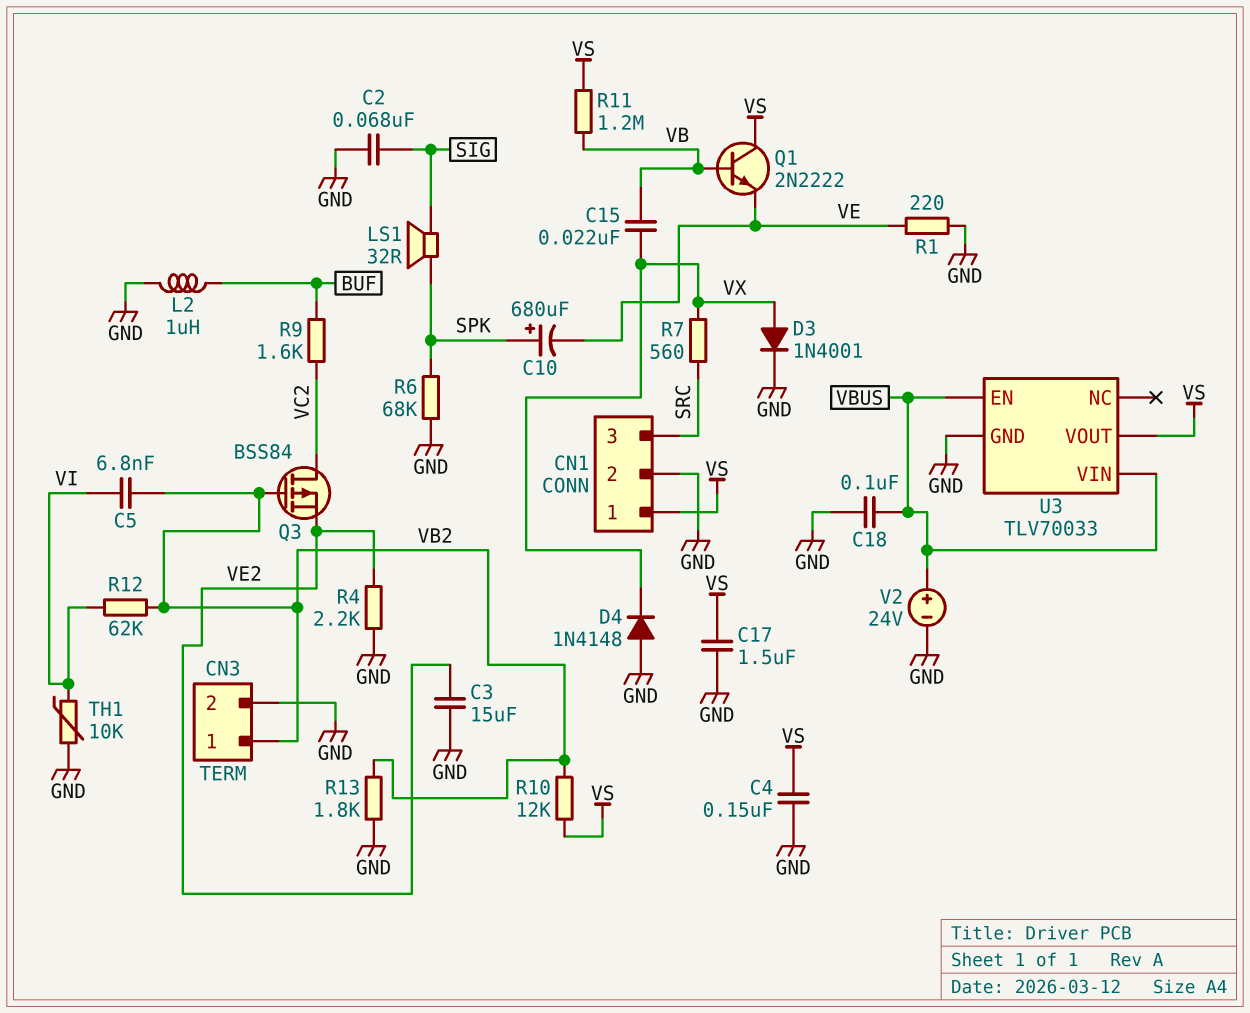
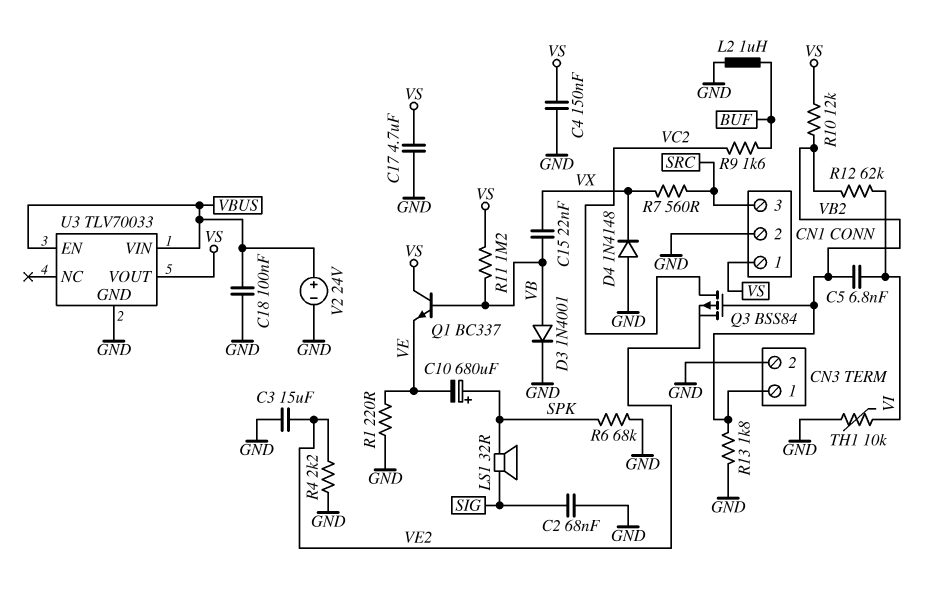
C17: 1.5uF (GND, VS) -> 4.7uF (GND, VS)
D3: diode 1N4001 (A VX, K GND) -> diode 1N4001 (A VB, K GND)
Q1: NPN 2N2222 (B VB, C VS, E VE) -> NPN BC337 (B VB, C VS, E VE)

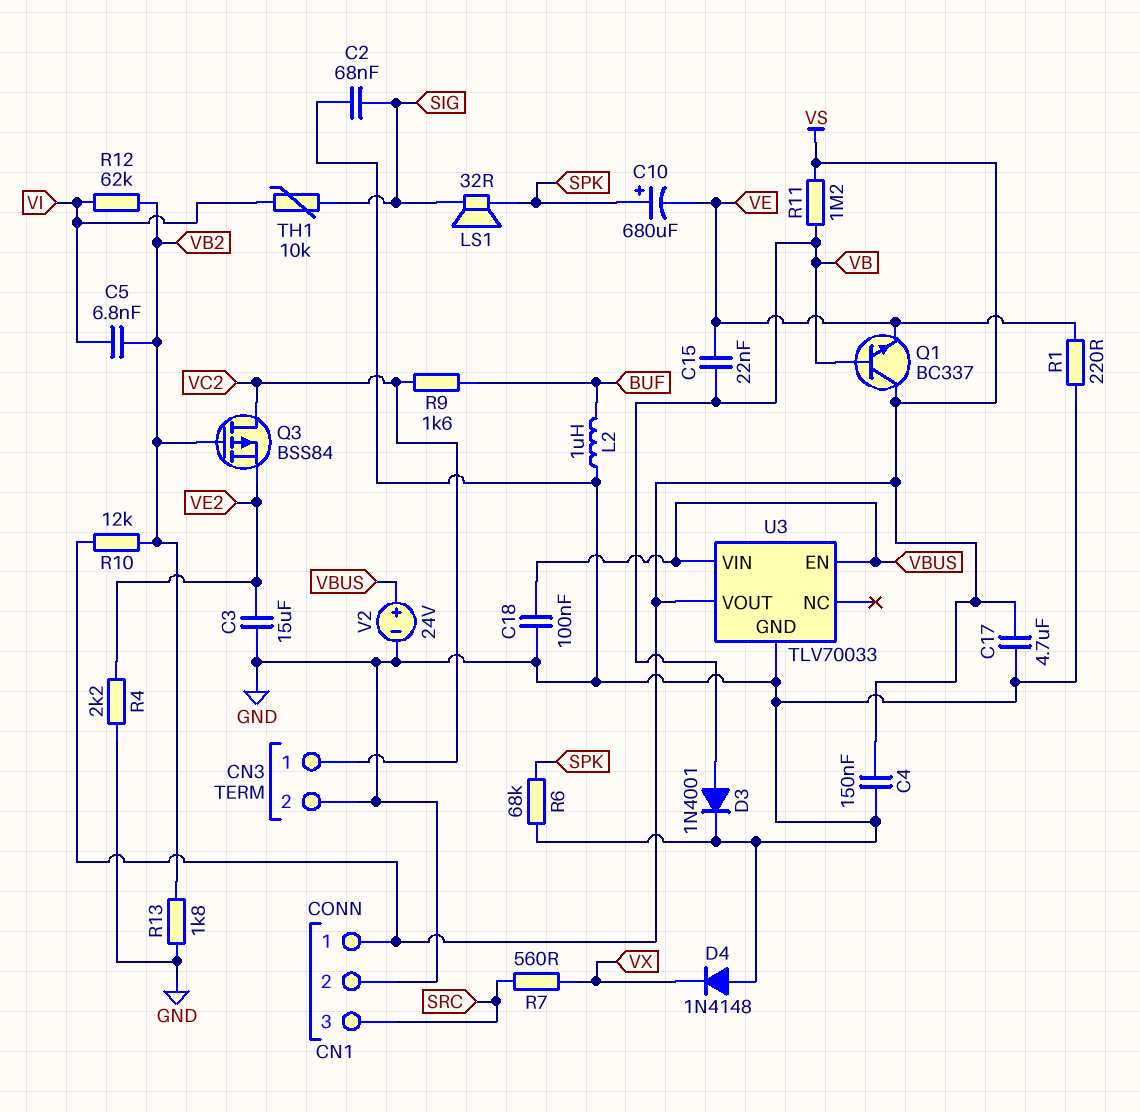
C15: 22nF (VB, VX) -> 22nF (VB, VE)
CN3 pin 1: VB2 -> VC2
TH1: 10k (GND, VI) -> 10k (SIG, VI)

